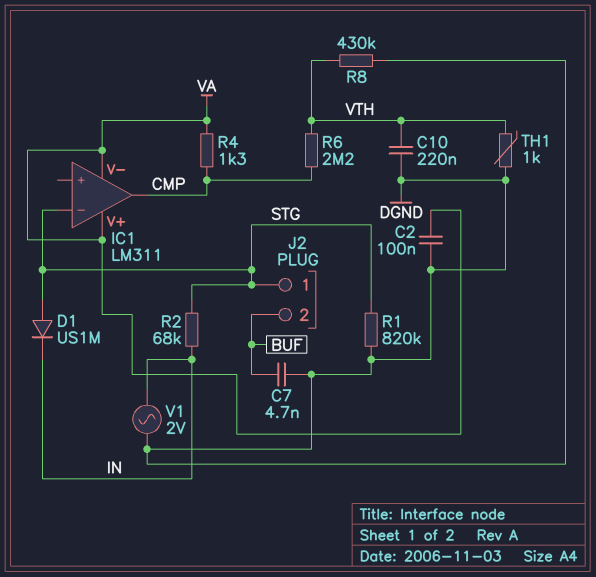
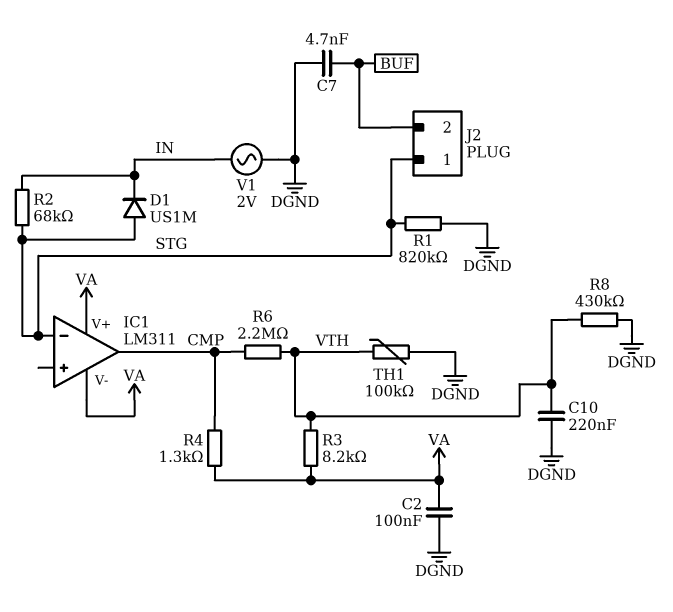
R3: none -> 8.2k (VA, VTH)
TH1: 1k (DGND, VTH) -> 100k (DGND, VTH)

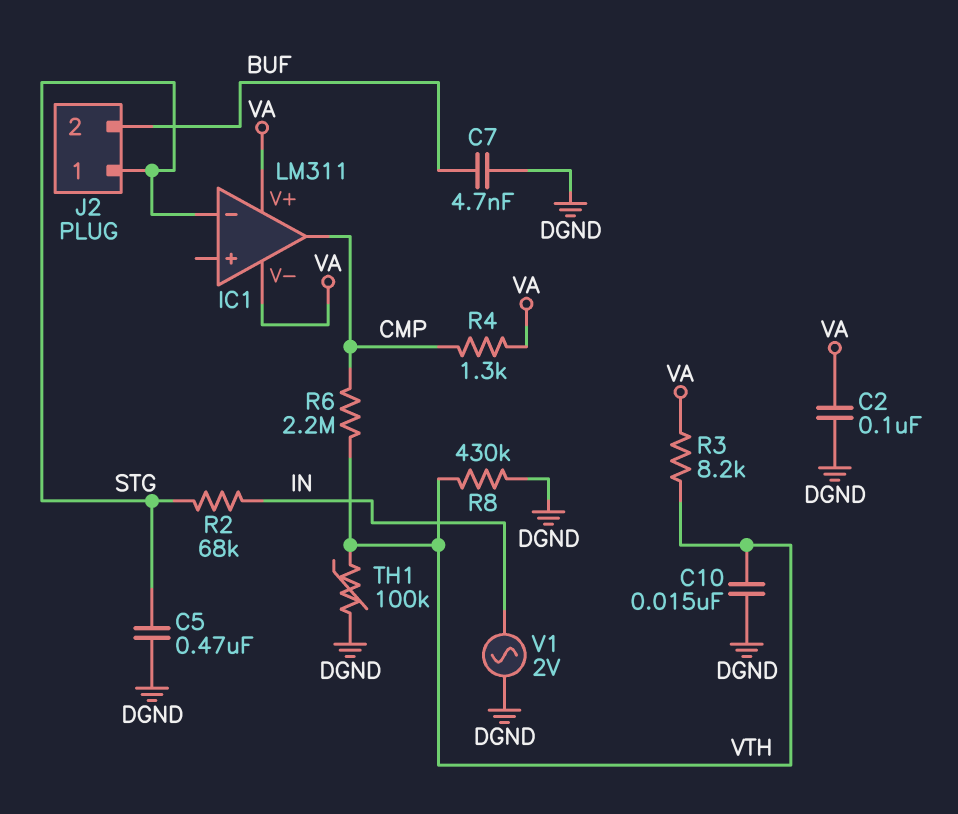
C5: none -> 470nF (DGND, STG)
C10: 220nF (DGND, VTH) -> 15nF (DGND, VTH)
D1: diode US1M (A STG, K IN) -> none
R1: 820k (DGND, STG) -> none

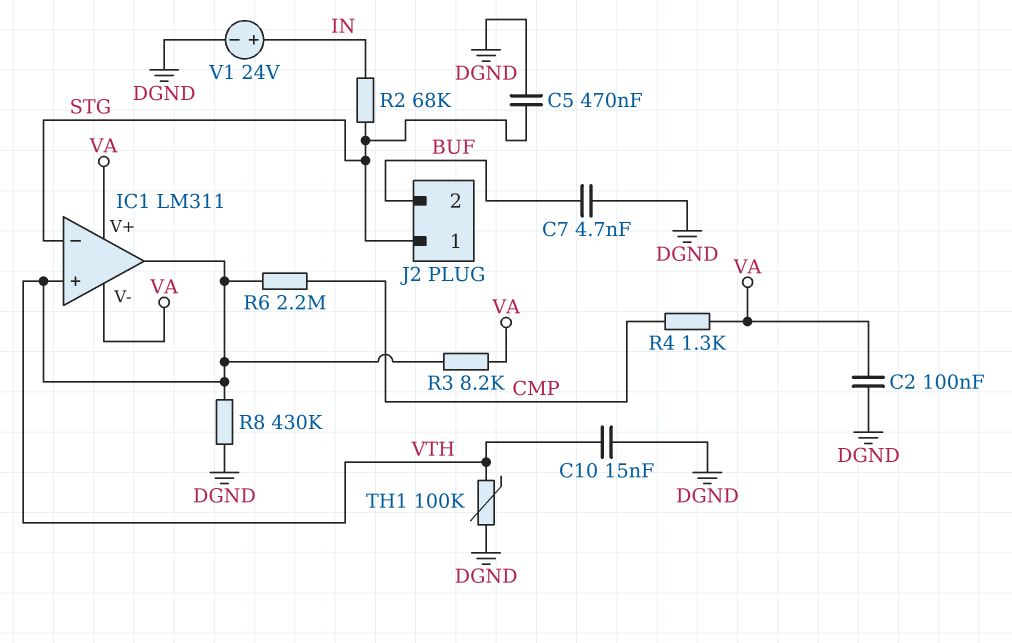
IC1 pin in+: none -> VTH
IC1 pin out: CMP -> VTH
V1: AC 2V (DGND, IN) -> 24V (plus IN, minus DGND)

